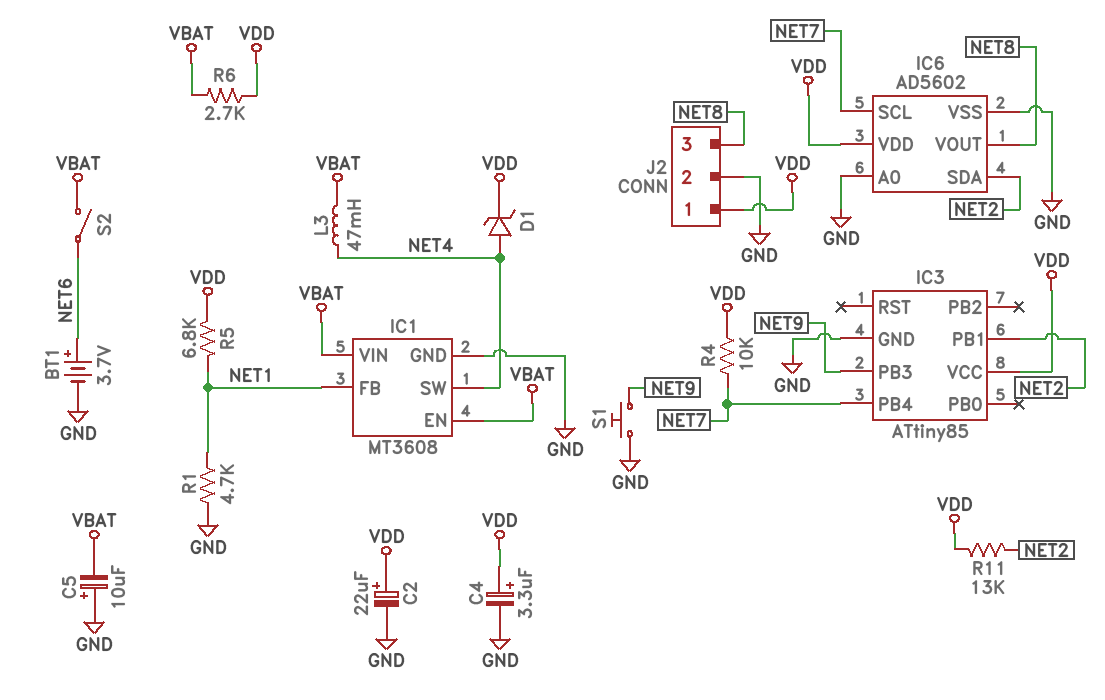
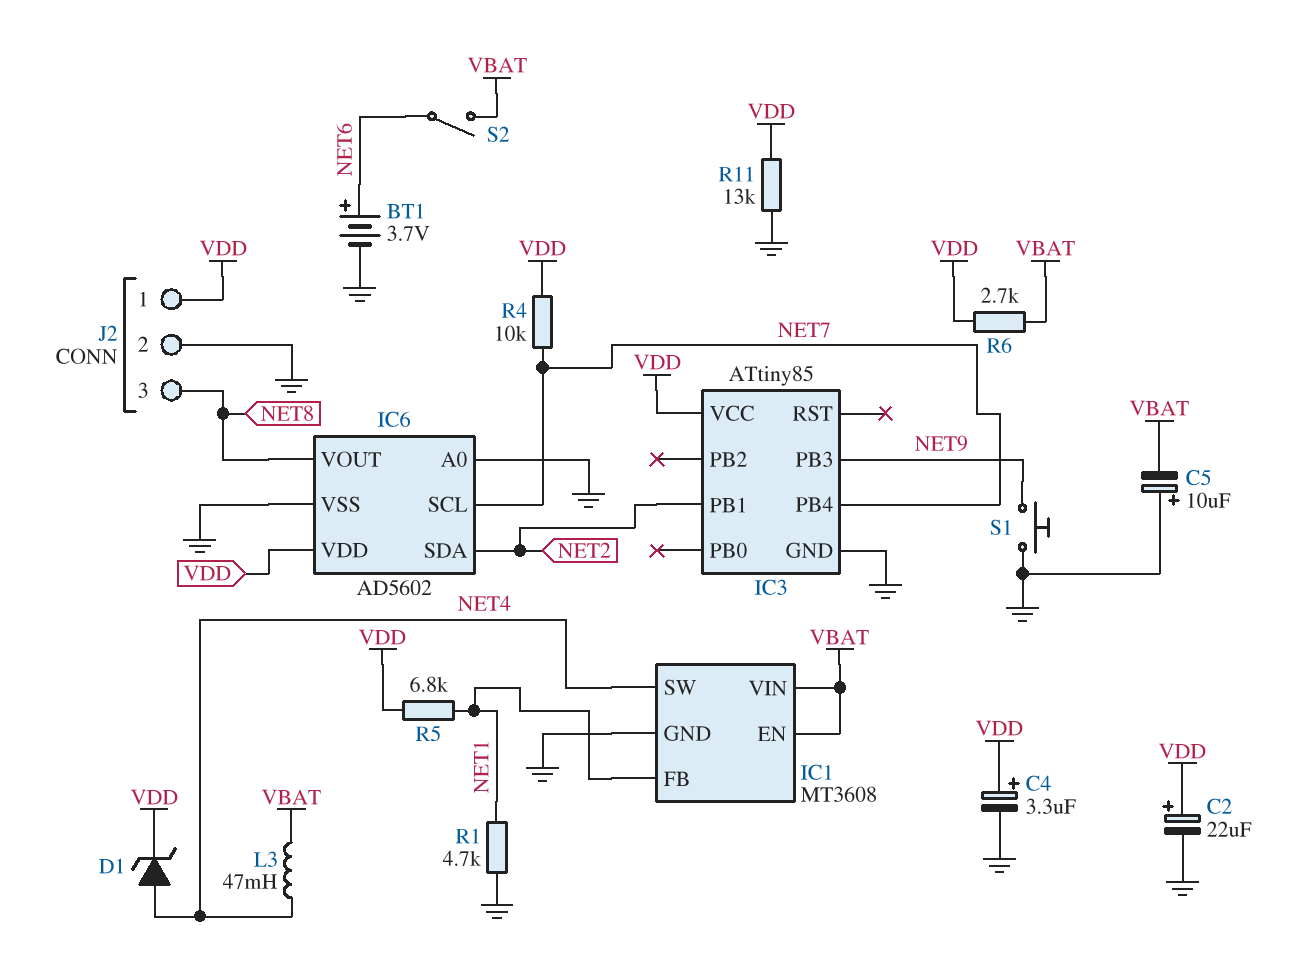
R11: 13k (NET2, VDD) -> 13k (GND, VDD)

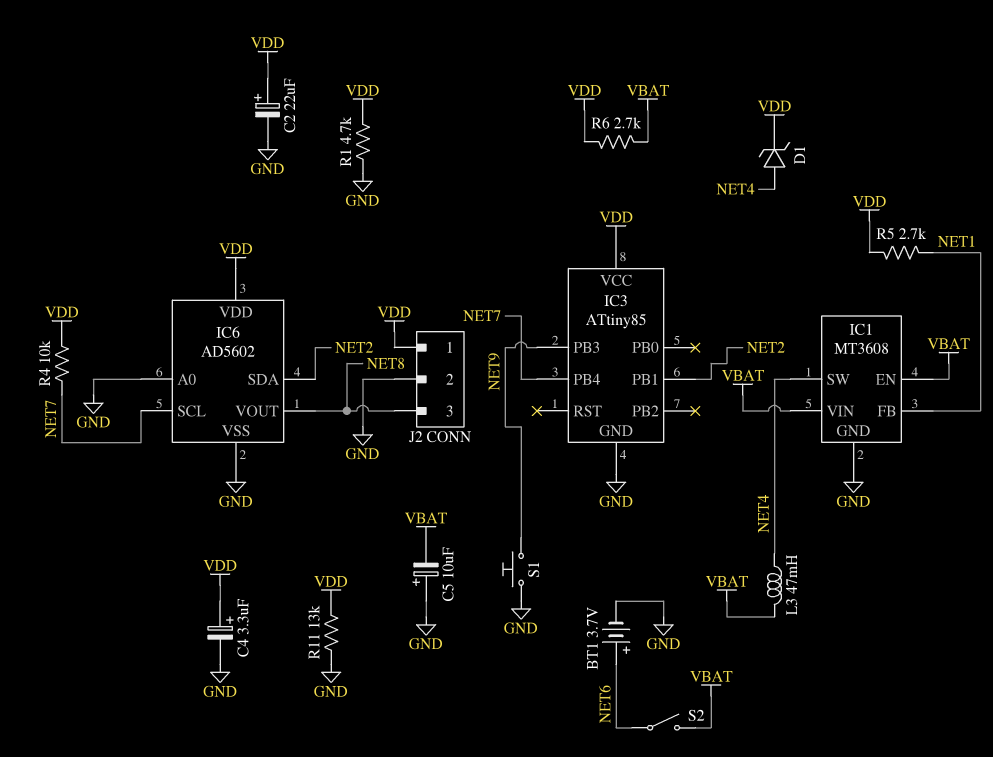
R1: 4.7k (GND, NET1) -> 4.7k (GND, VDD)
R5: 6.8k (NET1, VDD) -> 2.7k (NET1, VDD)

